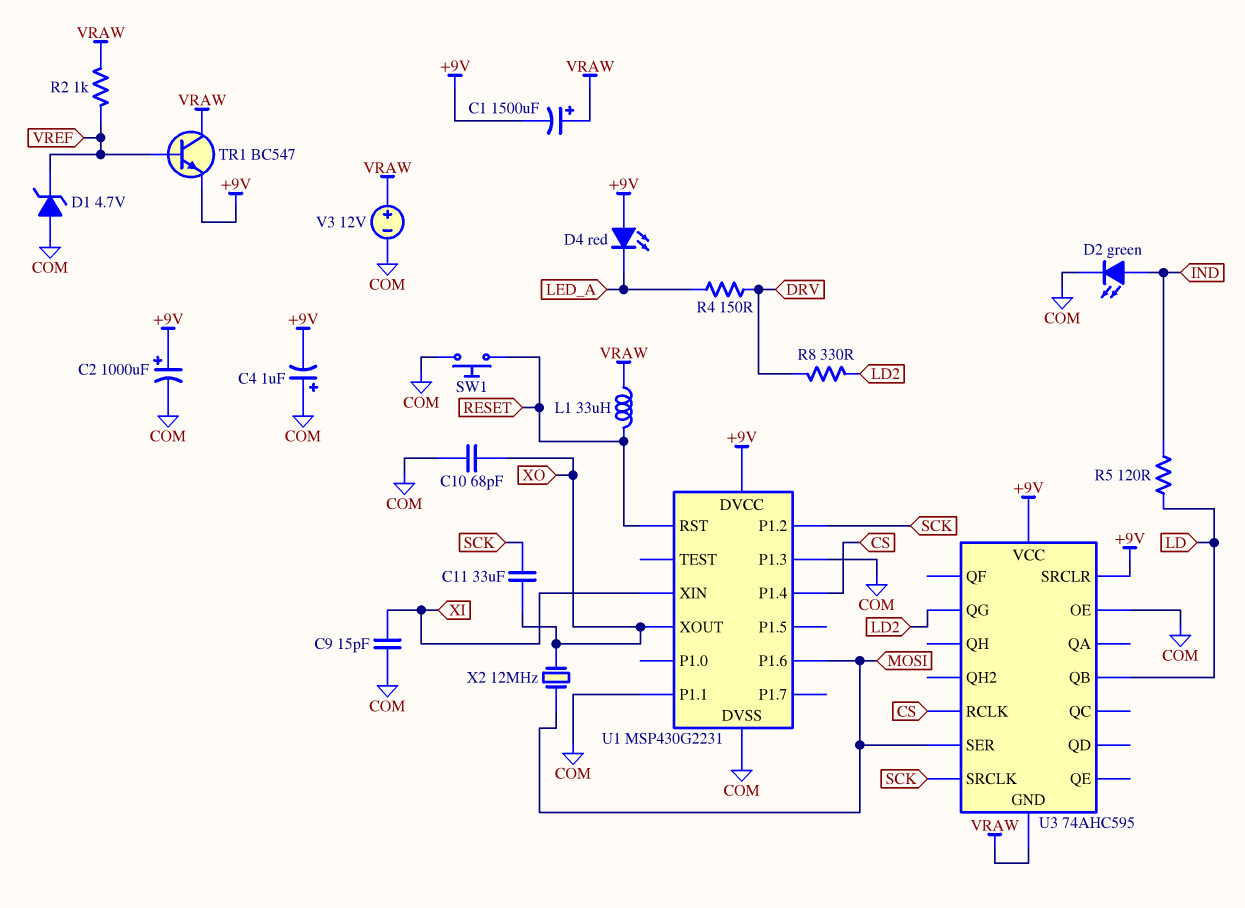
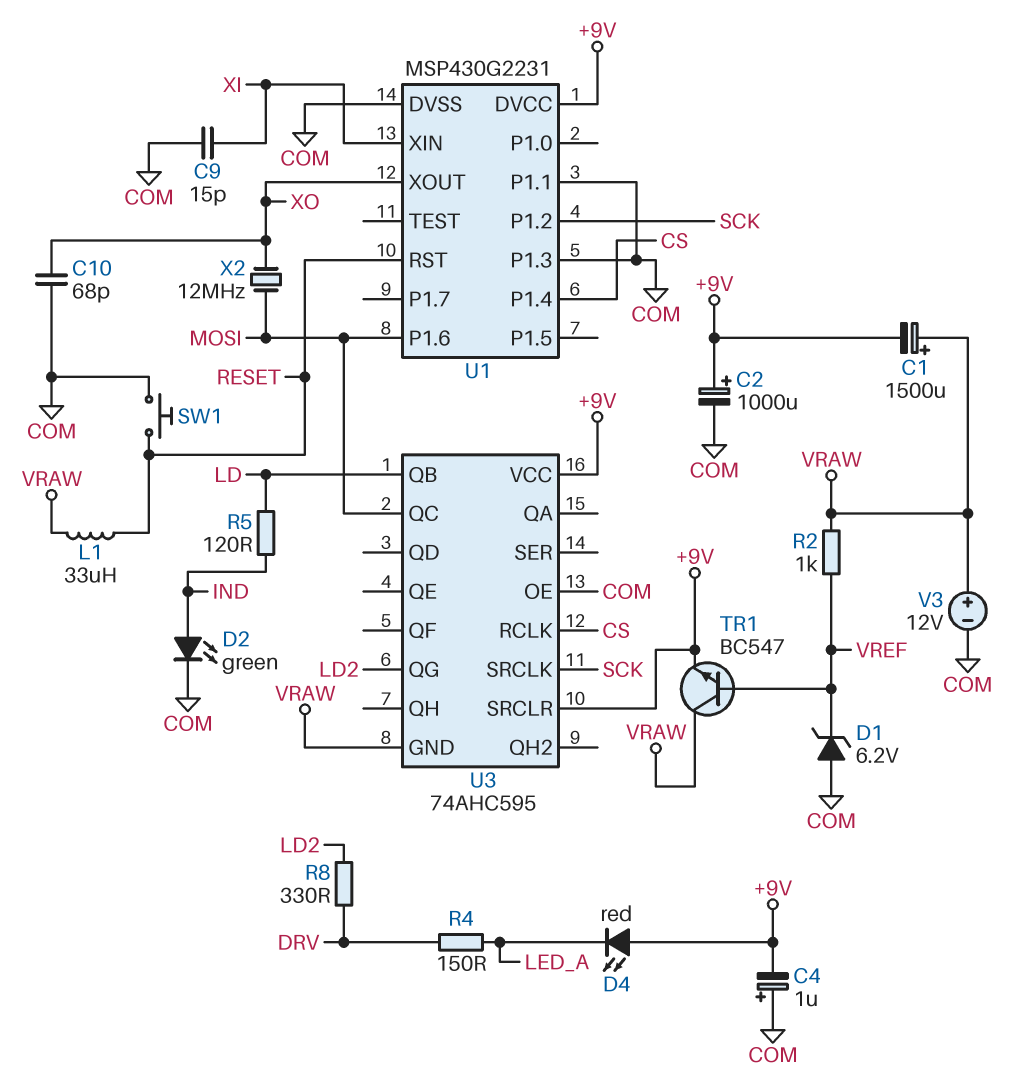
C11: 33uF (SCK, XO) -> none
D1: zener 4.7V (A COM, K VREF) -> zener 6.2V (A COM, K VREF)
U3 pin QC: none -> MOSI
U3 pin SER: MOSI -> none

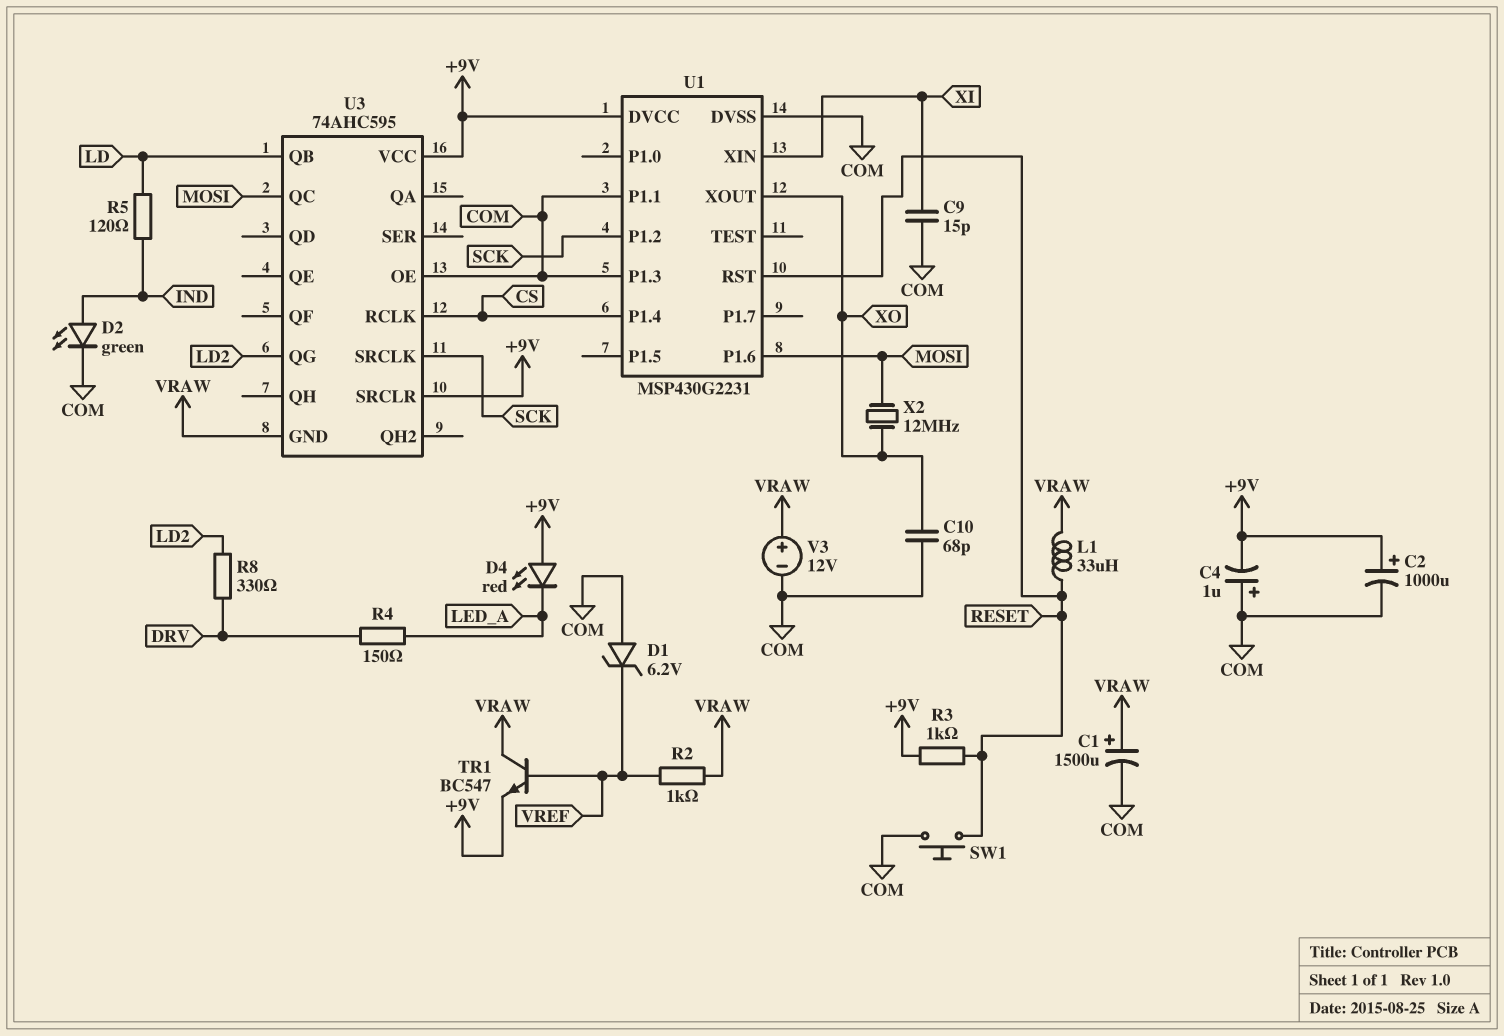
C1: 1500uF (plus VRAW, minus +9V) -> 1500uF (plus VRAW, minus COM)
R3: none -> 1k (+9V, RESET)

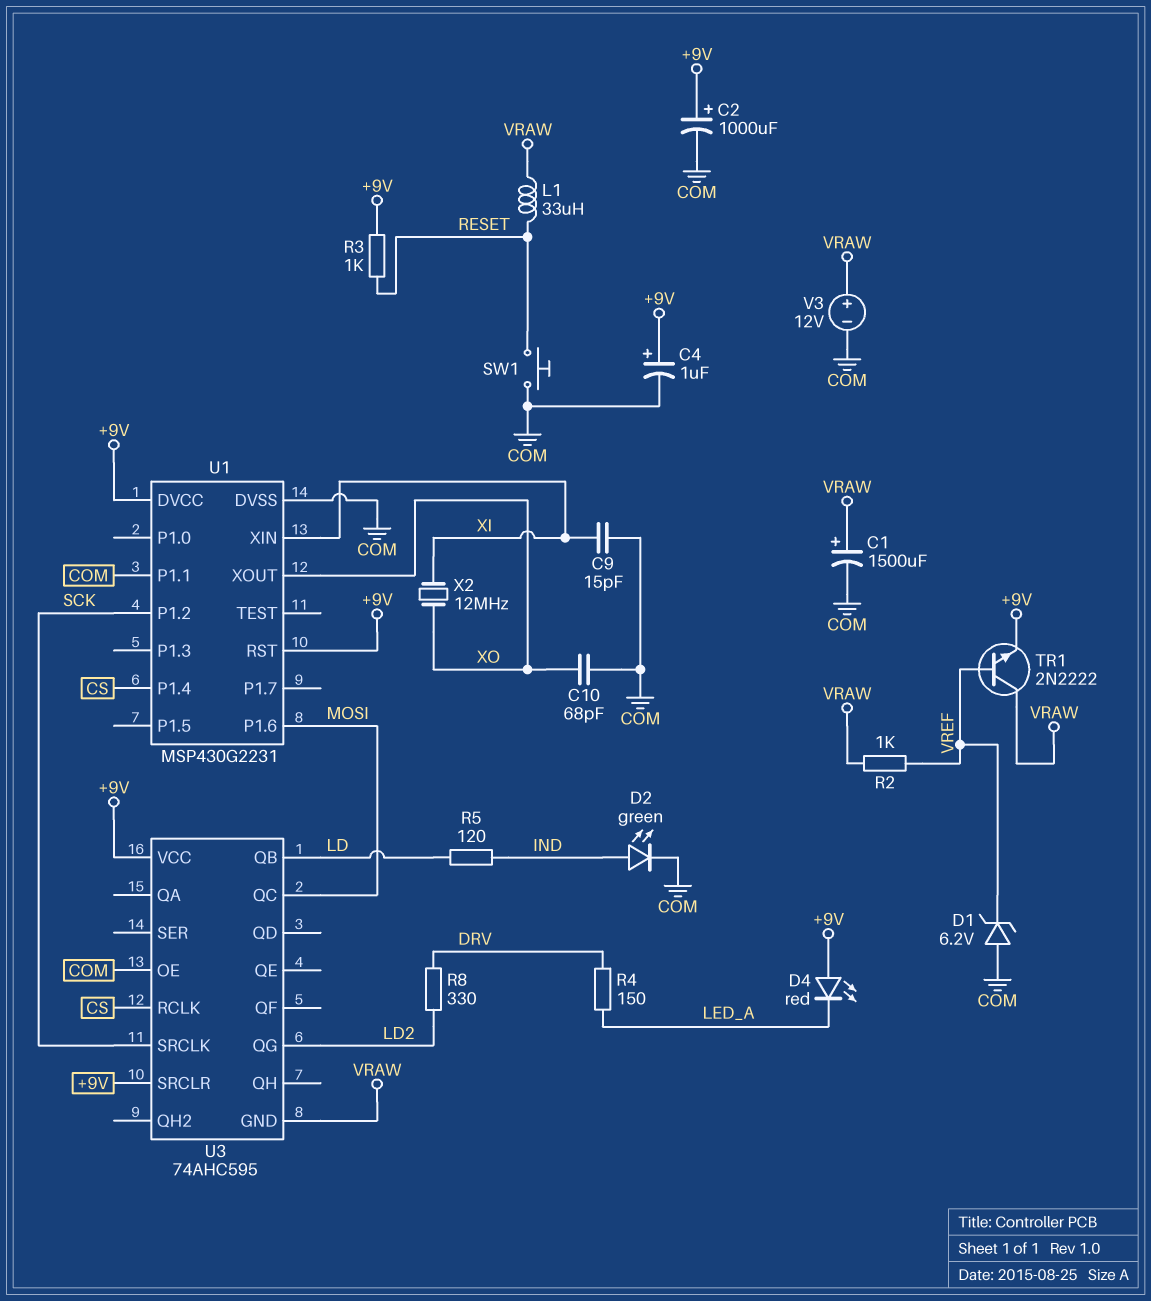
C4: 1uF (plus COM, minus +9V) -> 1uF (plus +9V, minus COM)
TR1: NPN BC547 (B VREF, C VRAW, E +9V) -> NPN 2N2222 (B VREF, C VRAW, E +9V)
U1 pin P1.3: COM -> none
U1 pin RST: RESET -> +9V
X2: 12MHz (MOSI, XO) -> 12MHz (XI, XO)

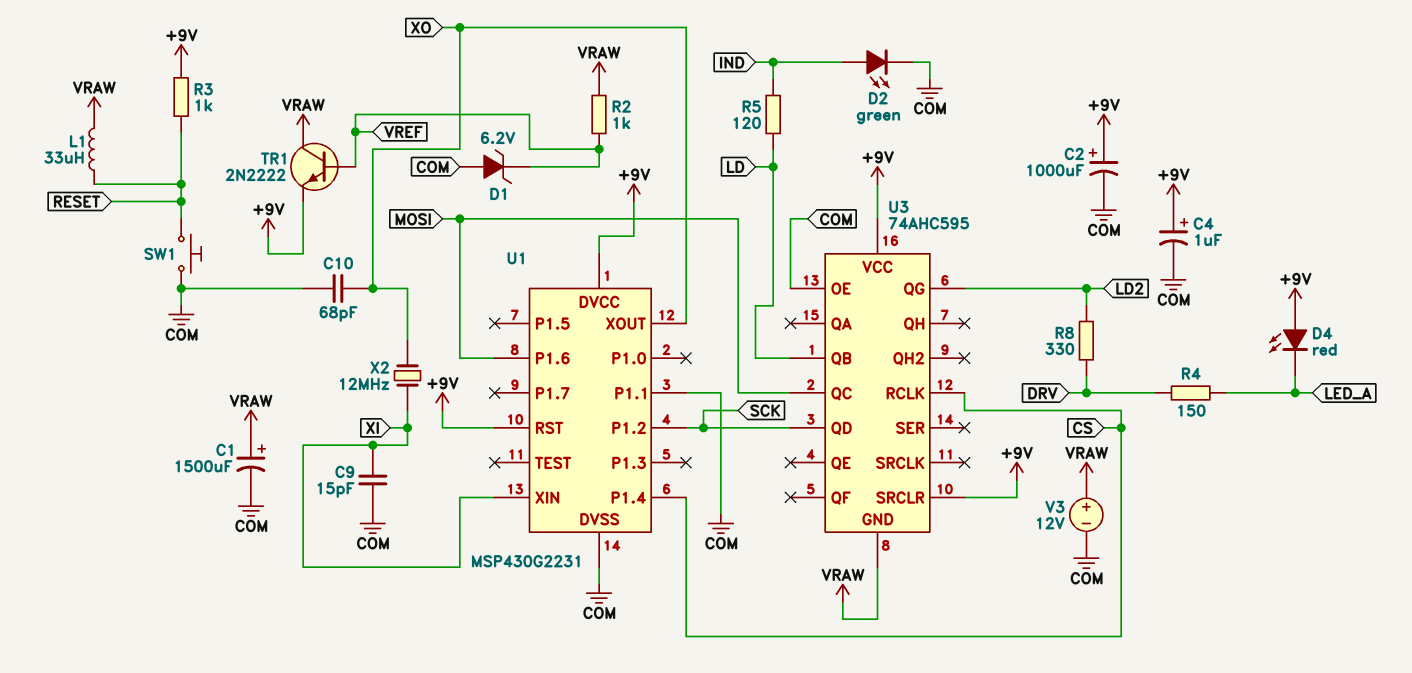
U3 pin QD: none -> SCK
U3 pin SRCLK: SCK -> none

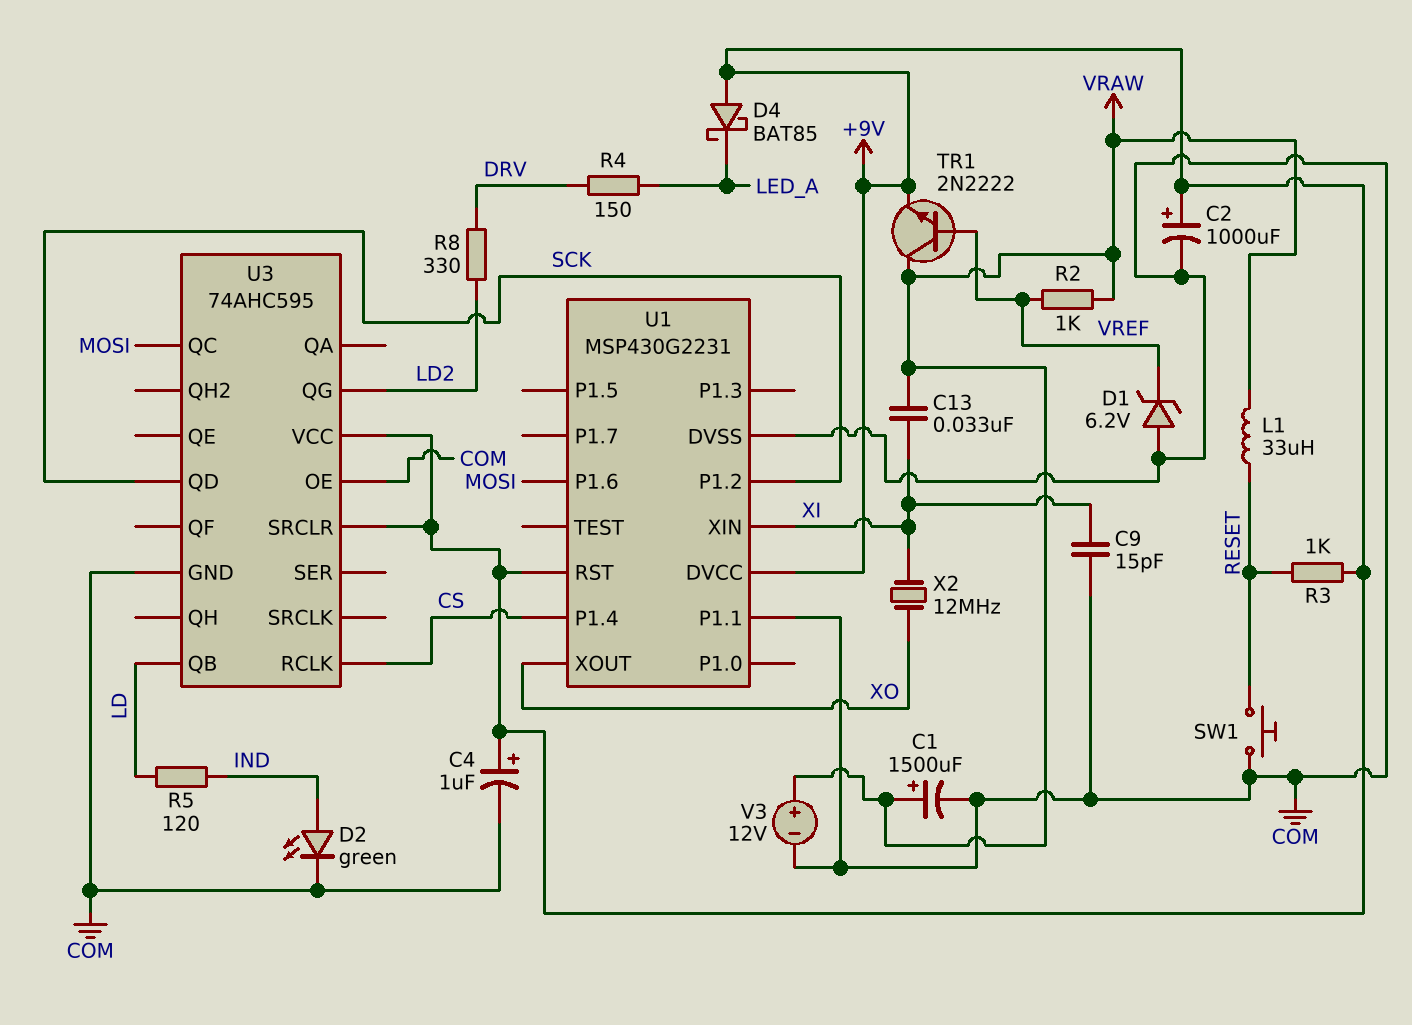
C10: 68pF (COM, XO) -> none
C13: none -> 33nF (VRAW, XI)
D4: LED red (A +9V, K LED_A) -> schottky BAT85 (A +9V, K LED_A)
U3 pin GND: VRAW -> COM

